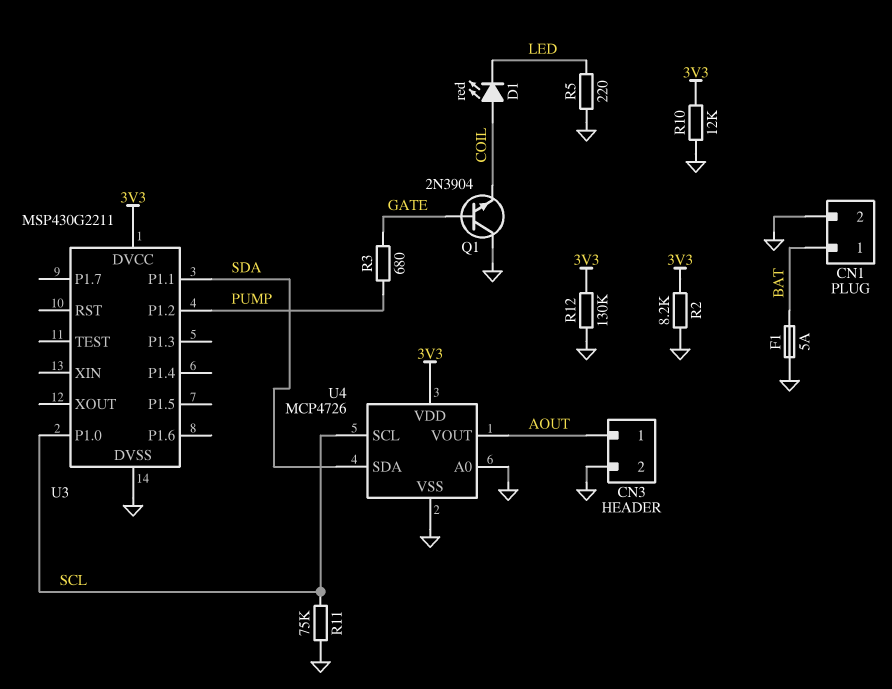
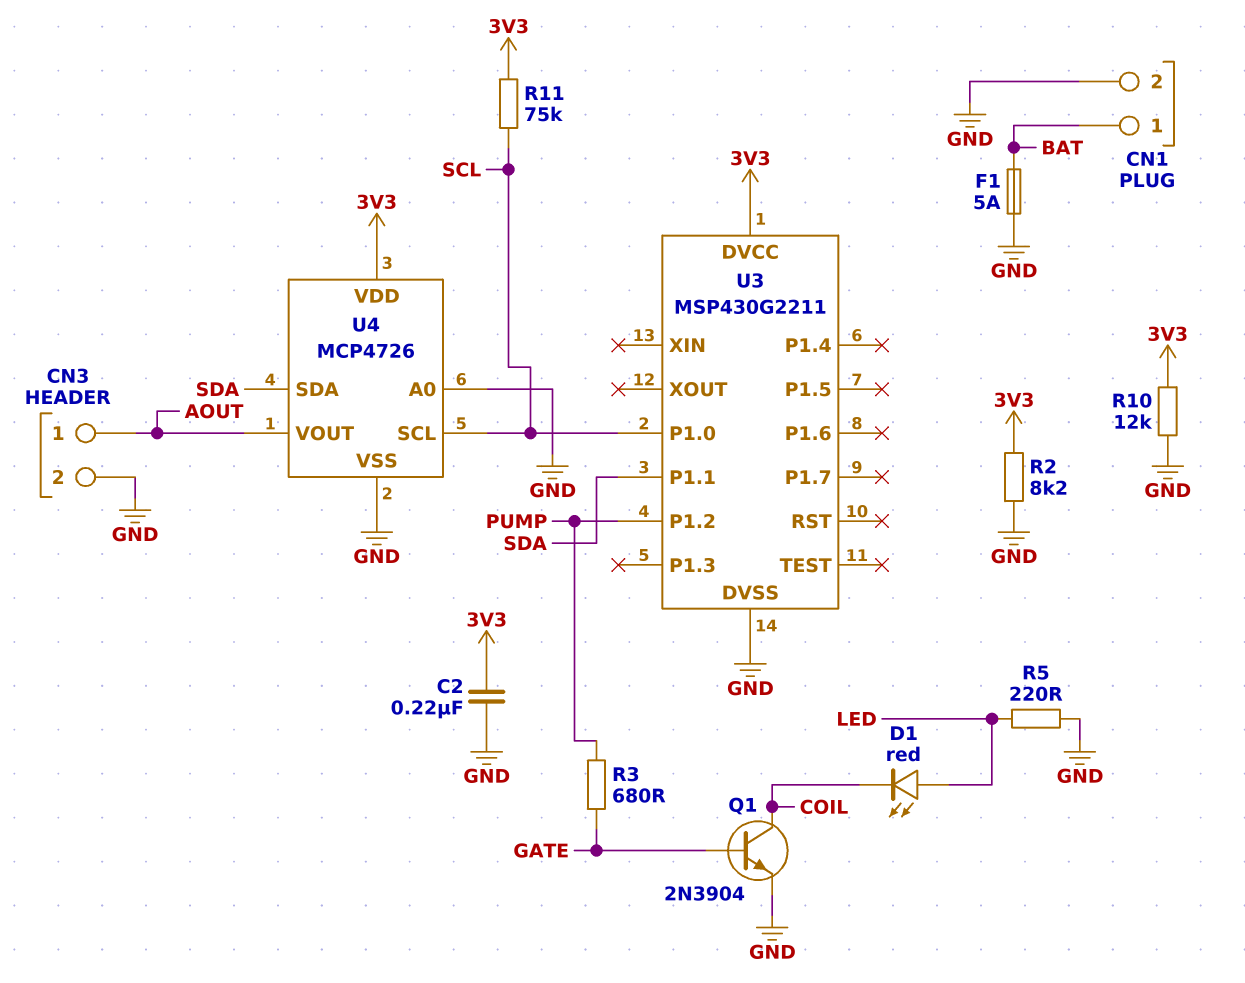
C2: none -> 220nF (3V3, GND)
D1: LED red (A COIL, K LED) -> LED red (A LED, K COIL)
Q1: NPN 2N3904 (B GATE, C GND, E COIL) -> NPN 2N3904 (B GATE, C COIL, E GND)
R11: 75k (GND, SCL) -> 75k (3V3, SCL)
R12: 130k (3V3, GND) -> none

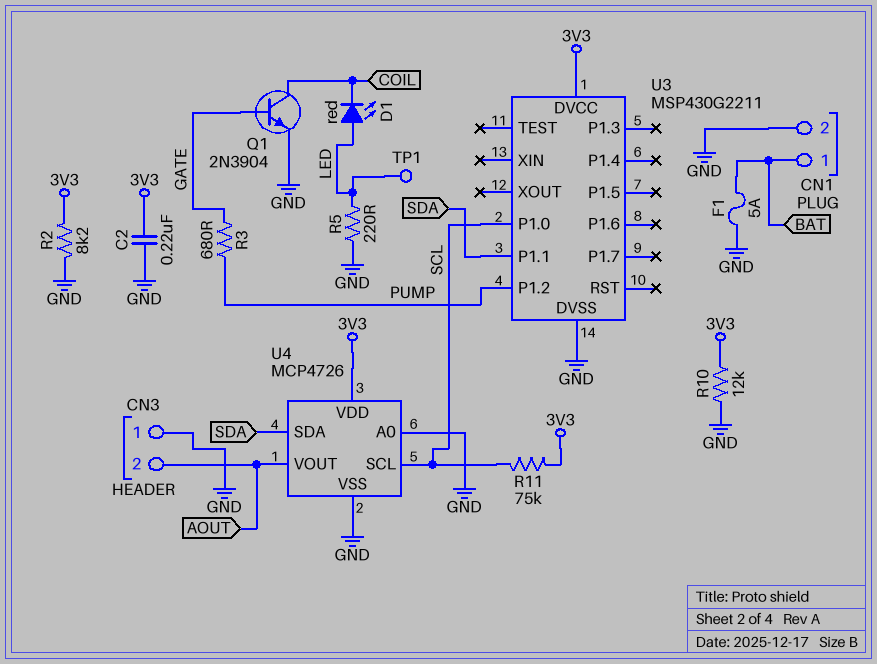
CN3 pin 1: AOUT -> GND
CN3 pin 2: GND -> AOUT
TP1: none -> test point (LED)

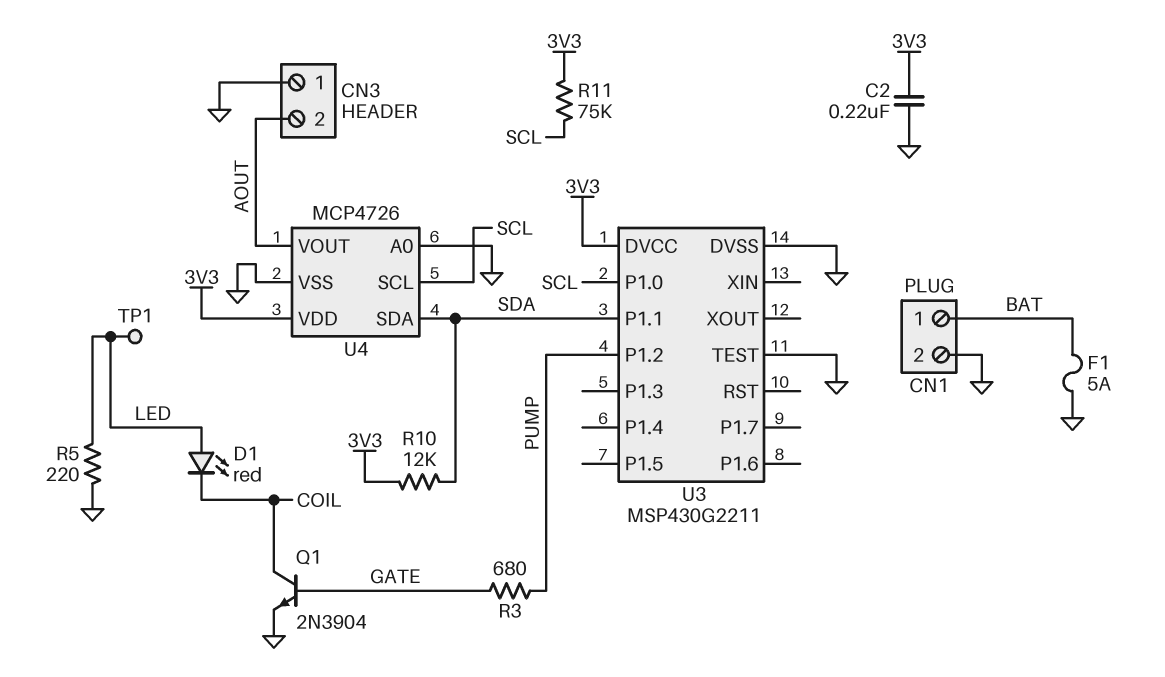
R2: 8.2k (3V3, GND) -> none
R10: 12k (3V3, GND) -> 12k (3V3, SDA)
U3 pin TEST: none -> GND

